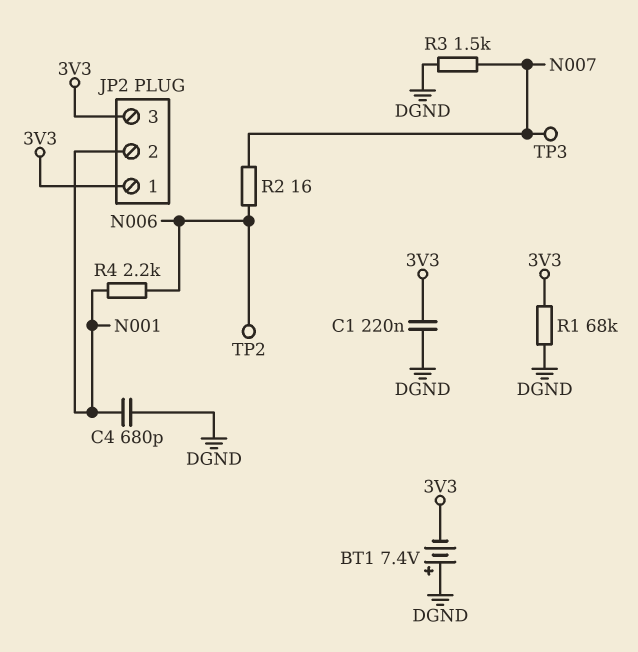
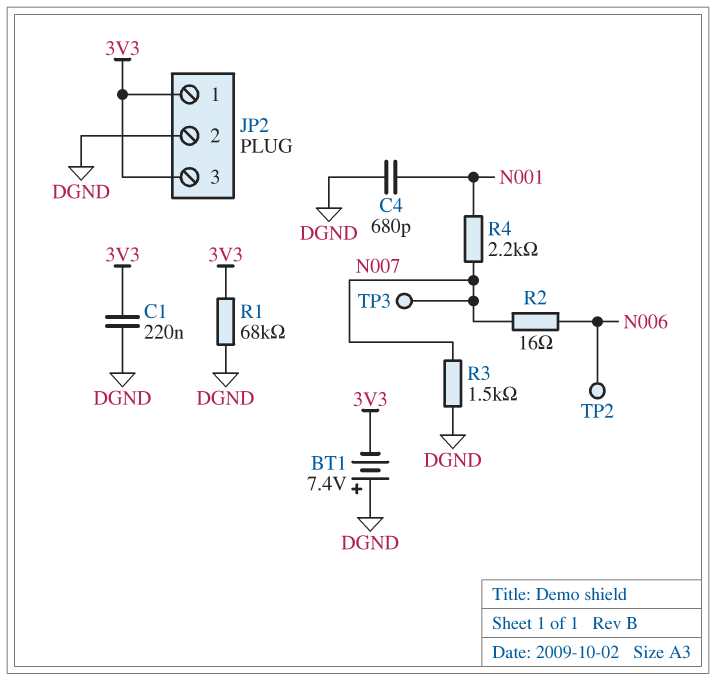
JP2 pin 2: N001 -> DGND
R4: 2.2k (N001, N006) -> 2.2k (N001, N007)

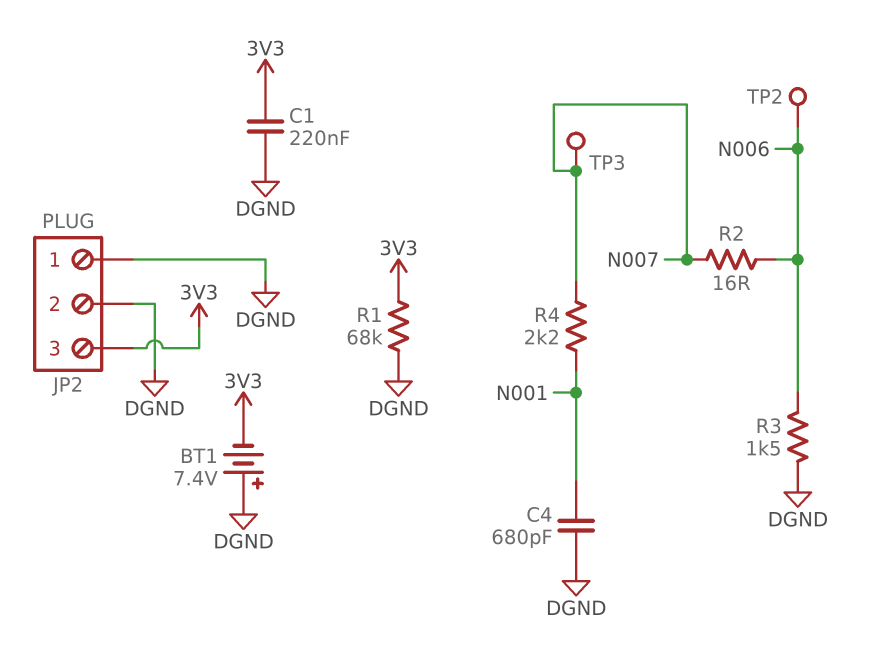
JP2 pin 1: 3V3 -> DGND
R3: 1.5k (DGND, N007) -> 1.5k (DGND, N006)

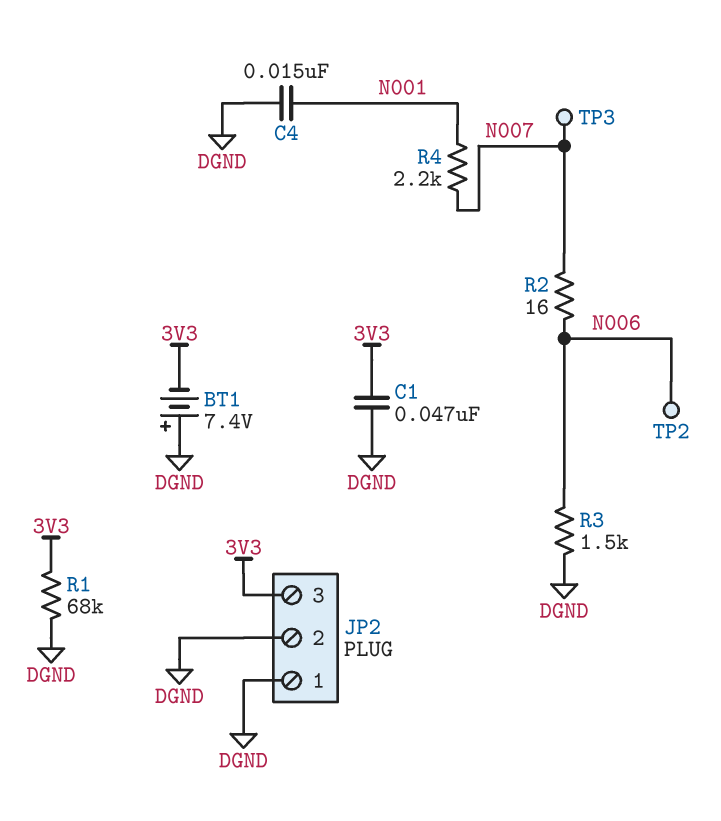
C1: 220nF (3V3, DGND) -> 47nF (3V3, DGND)
C4: 680pF (DGND, N001) -> 15nF (DGND, N001)

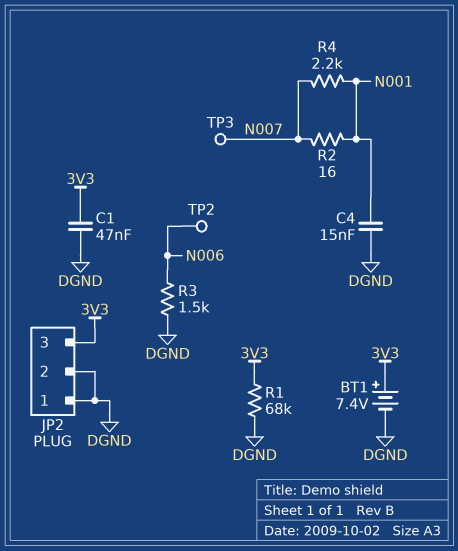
BT1: 7.4V (plus DGND, minus 3V3) -> 7.4V (plus 3V3, minus DGND)
R2: 16 (N006, N007) -> 16 (N001, N007)

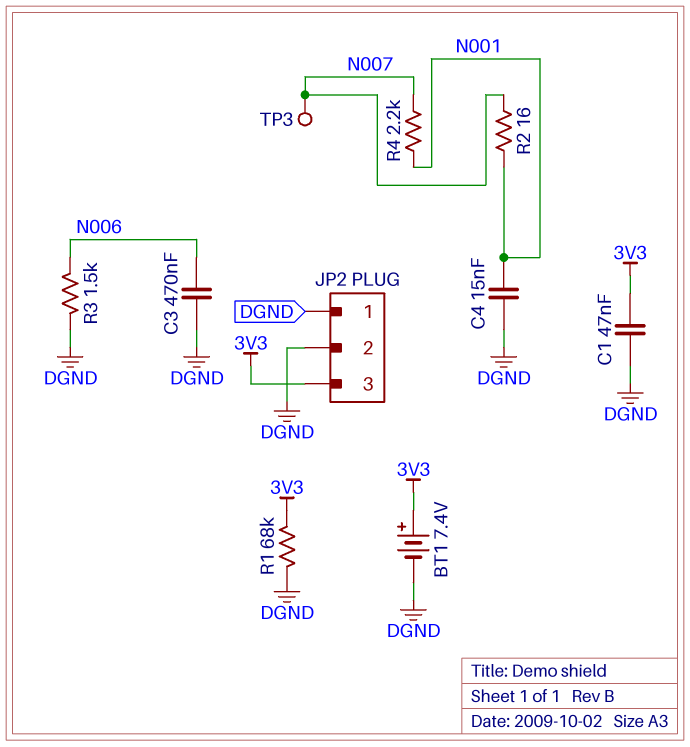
C3: none -> 470nF (DGND, N006)
TP2: test point (N006) -> none

